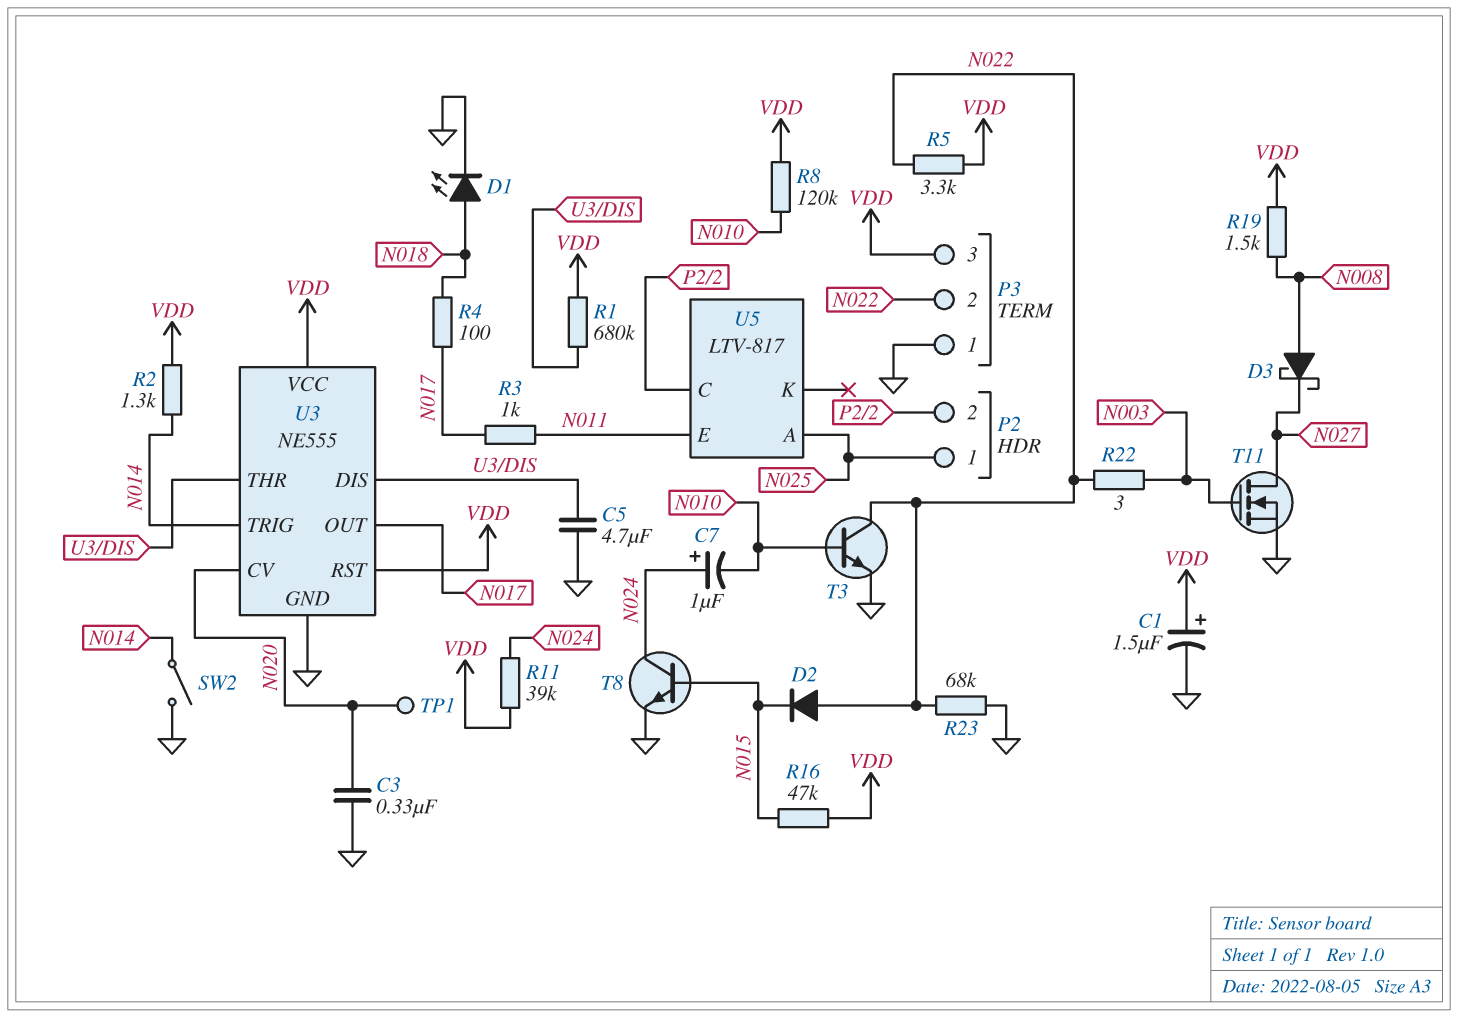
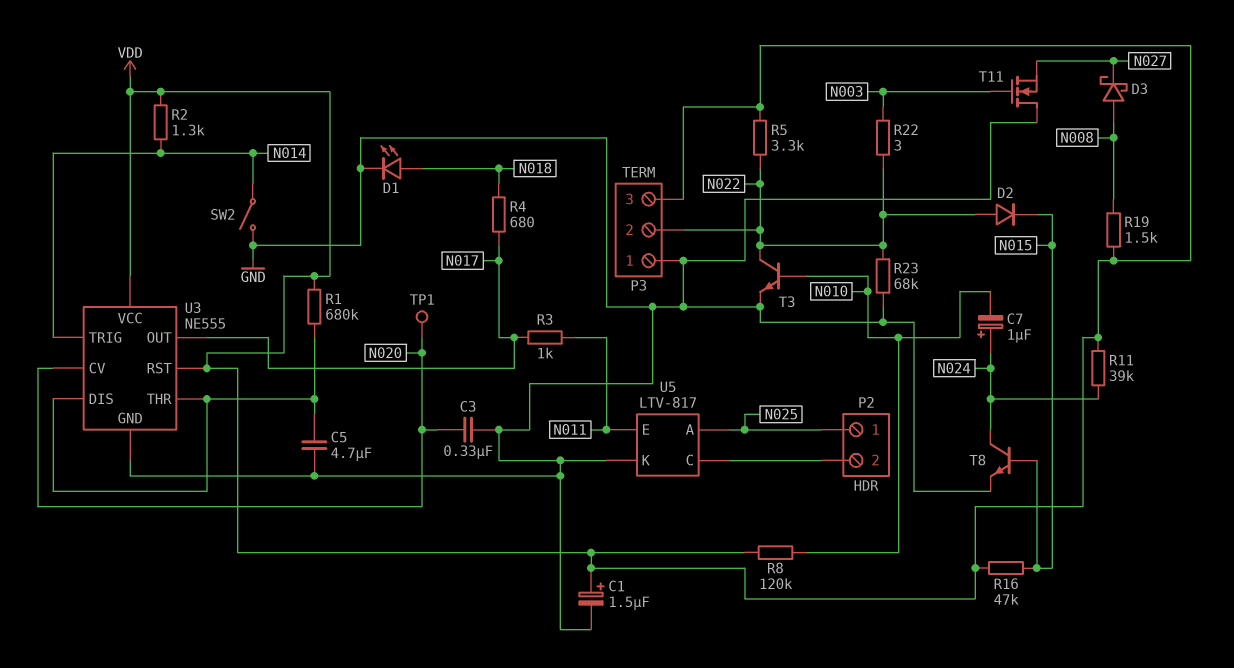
R4: 100 (N017, N018) -> 680 (N017, N018)
T11: NMOS (G N003, D N027, S GND) -> NMOS (G N003, D GND, S N027)
U5 pin K: none -> GND

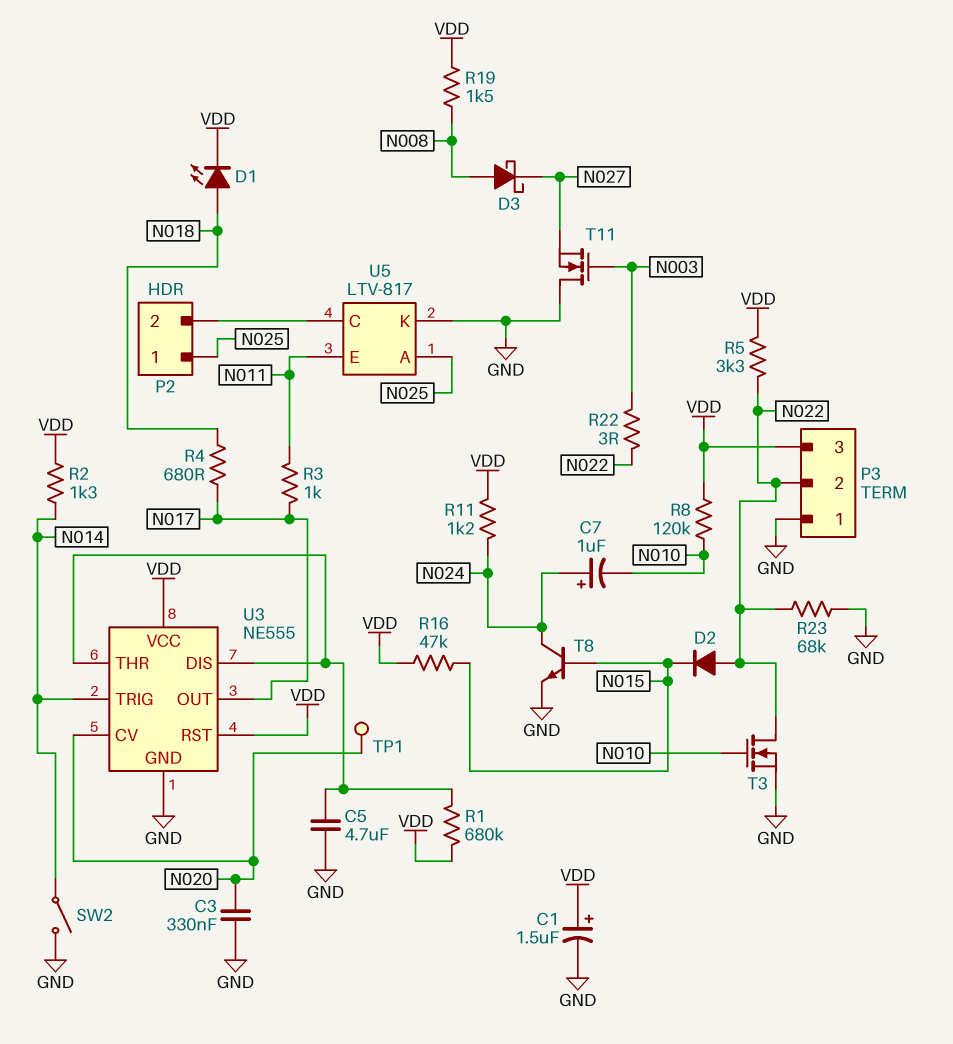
D1: LED (A N018, K GND) -> LED (A N018, K VDD)
R11: 39k (N024, VDD) -> 1.2k (N024, VDD)
T3: NPN (B N010, C N022, E GND) -> NMOS (G N010, D N022, S GND)

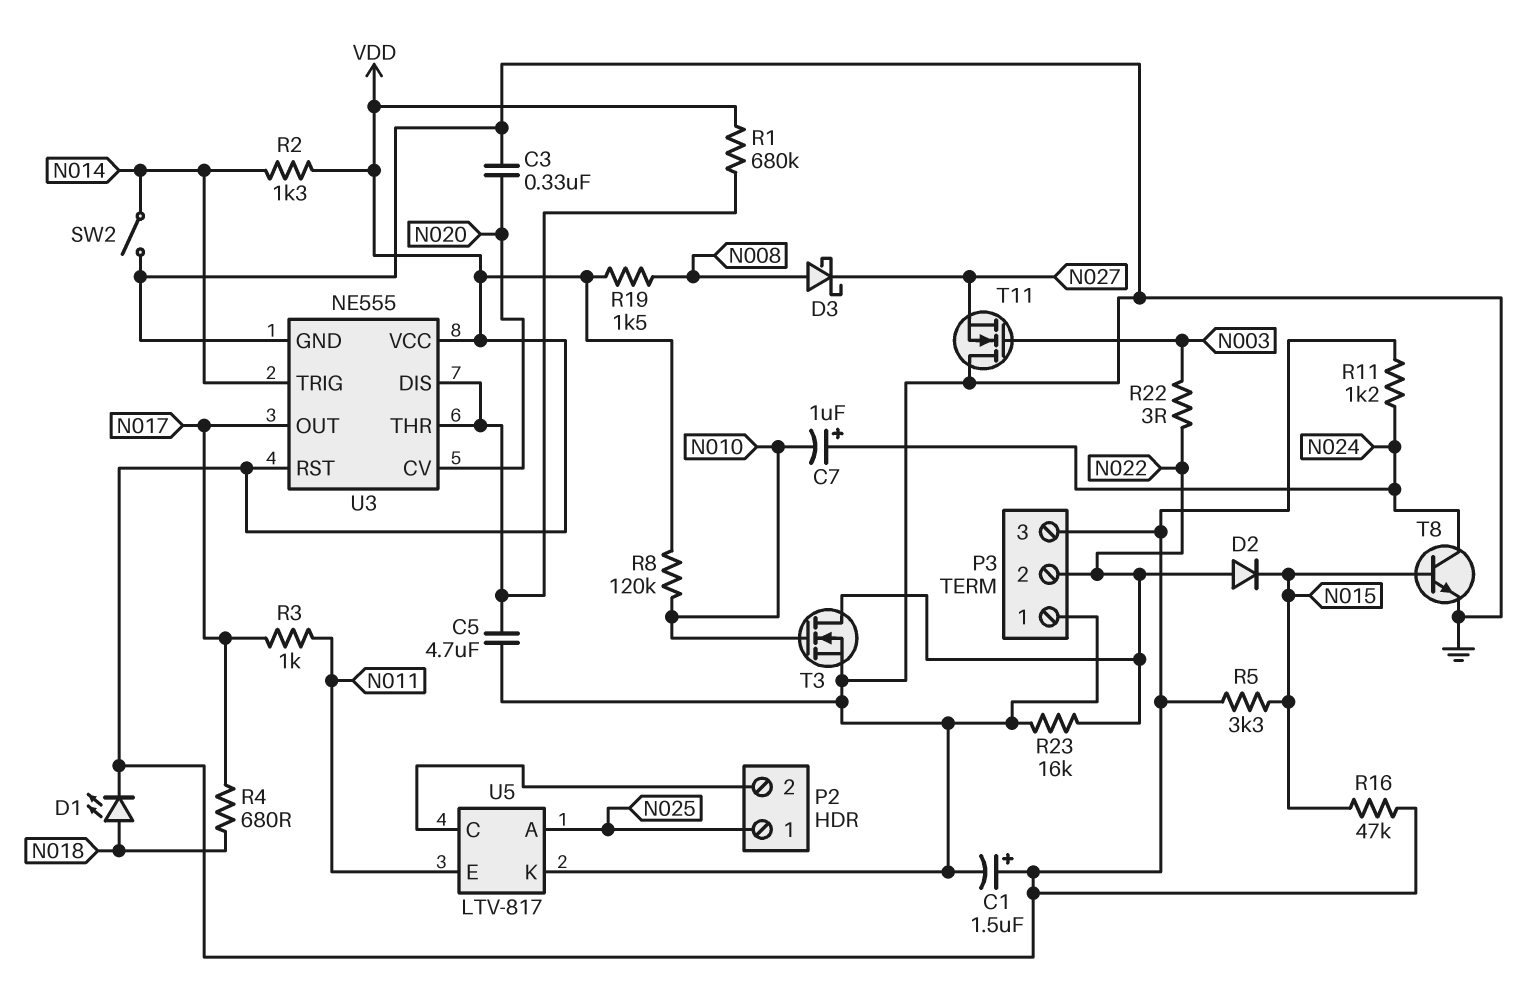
R5: 3.3k (N022, VDD) -> 3.3k (N015, VDD)
R23: 68k (GND, N022) -> 16k (GND, N022)
TP1: test point (N020) -> none

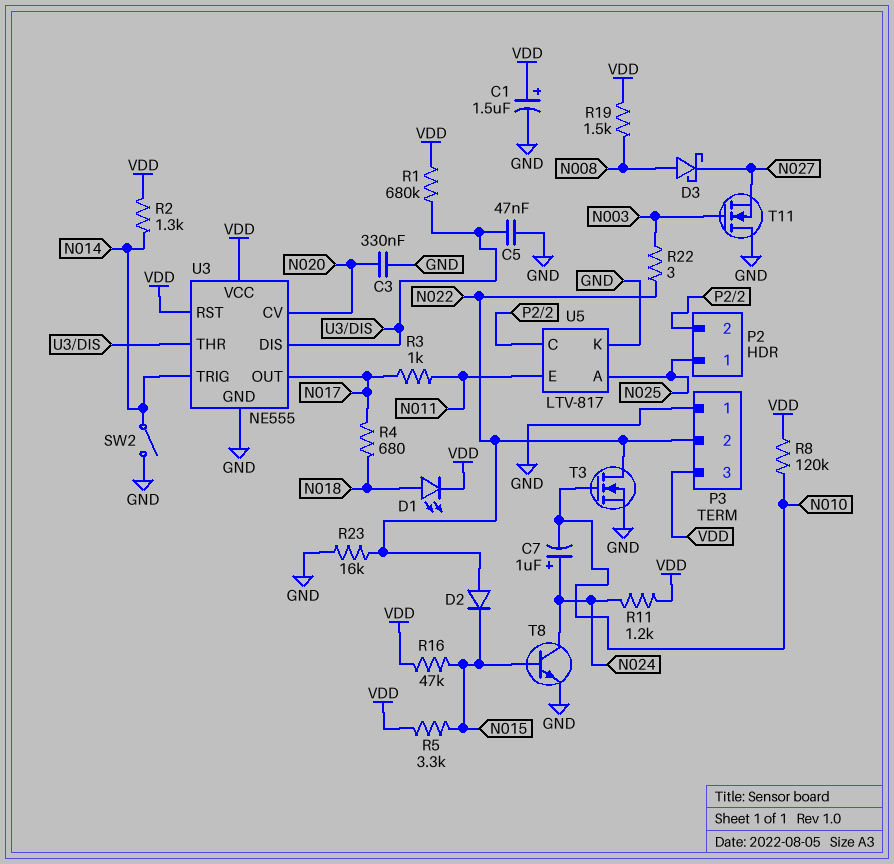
C5: 4.7uF (GND, U3/DIS) -> 47nF (GND, U3/DIS)

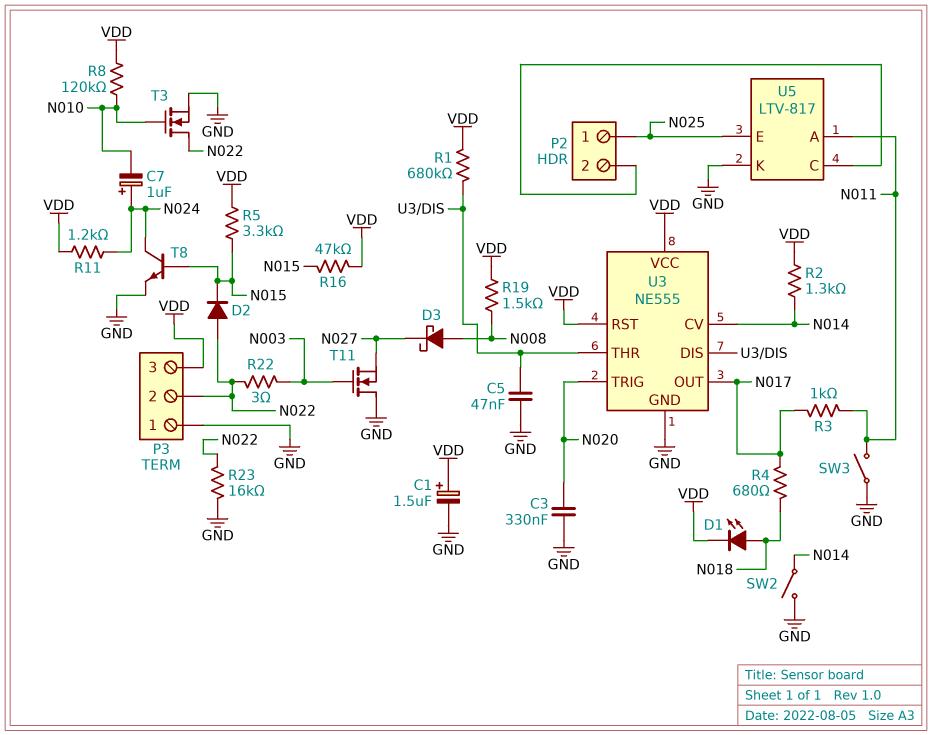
SW3: none -> switch (GND, N011)
U3 pin CV: N020 -> N014
U3 pin TRIG: N014 -> N020
U5 pin A: N025 -> N011
U5 pin E: N011 -> N025

